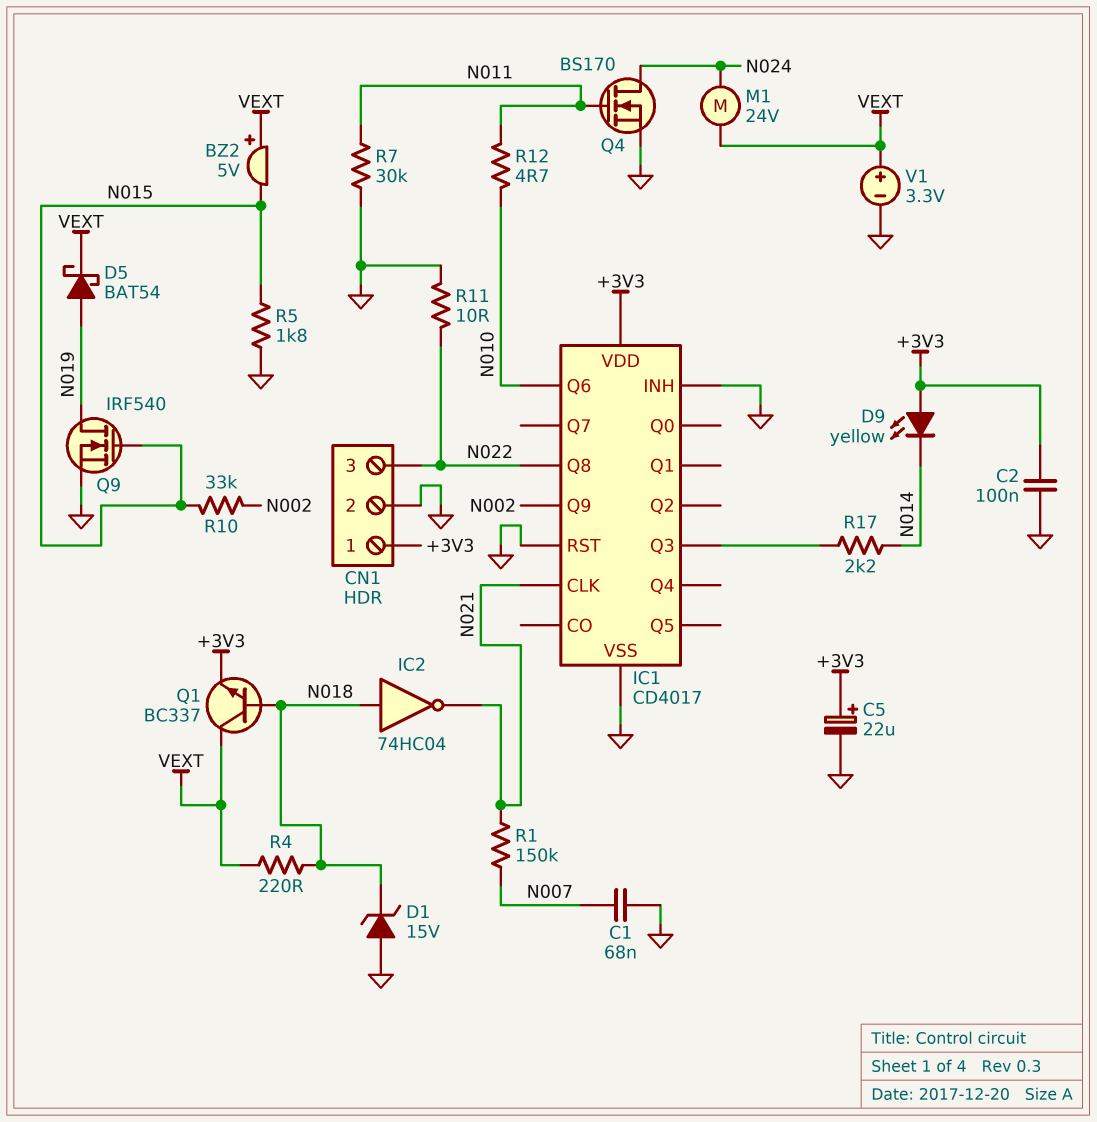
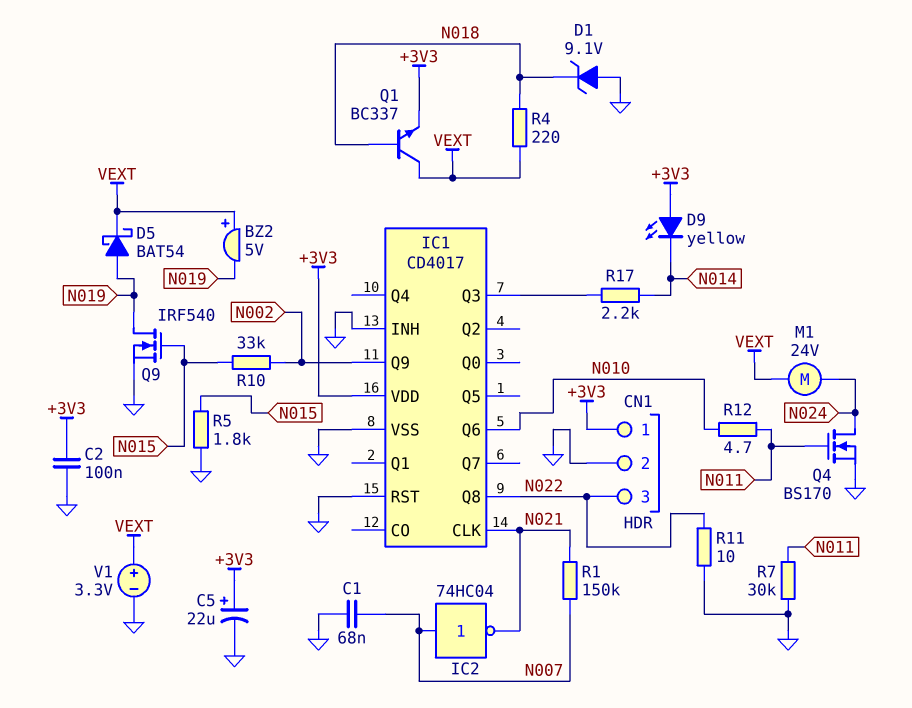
BZ2: buzzer 5V (plus VEXT, minus N015) -> buzzer 5V (plus VEXT, minus N019)
D1: zener 15V (A GND, K N018) -> zener 9.1V (A GND, K N018)
IC2: NOT 74HC04 (in N018, out N021) -> NOT 74HC04 (in N007, out N021)

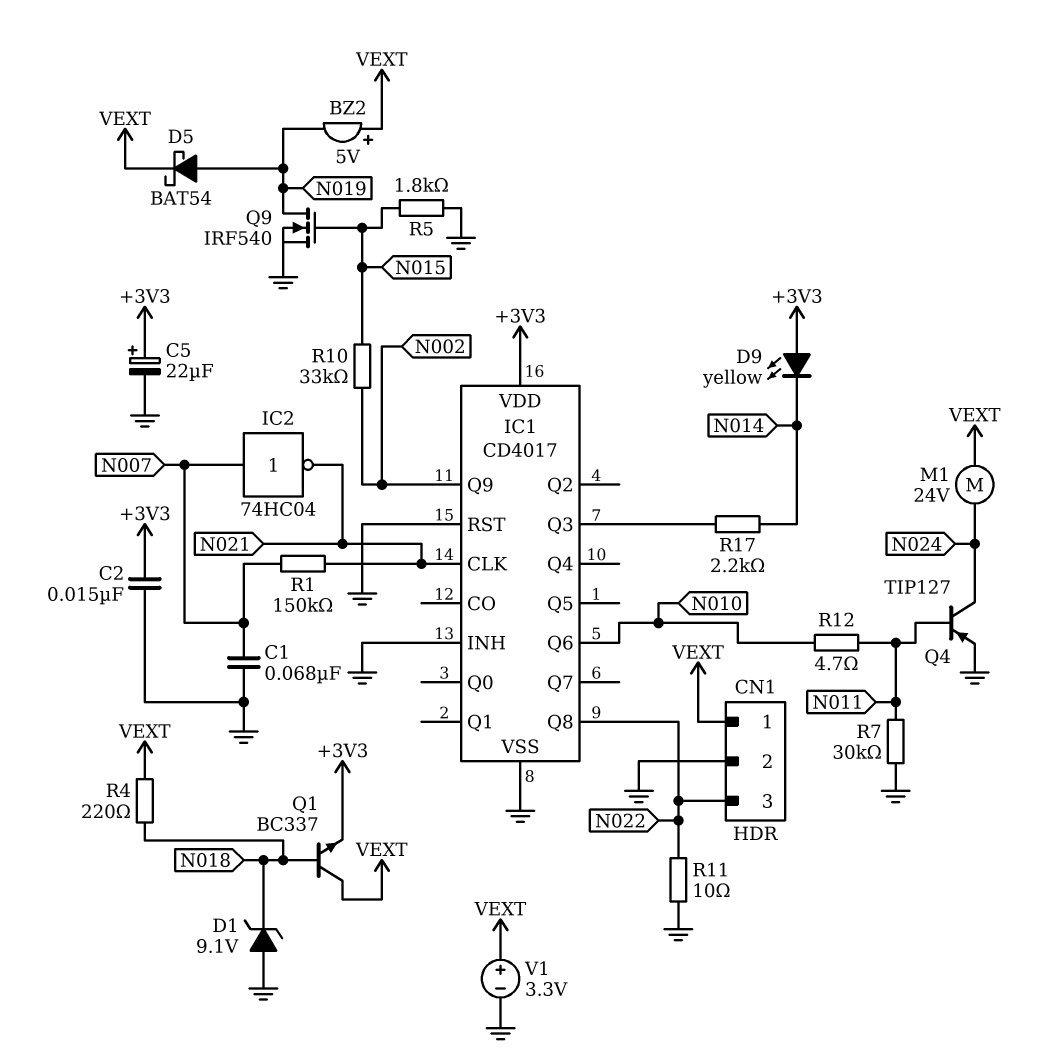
C2: 100nF (+3V3, GND) -> 15nF (+3V3, GND)
CN1 pin 1: +3V3 -> VEXT
Q4: NMOS BS170 (G N011, D N024, S GND) -> PNP TIP127 (B N011, C N024, E GND)

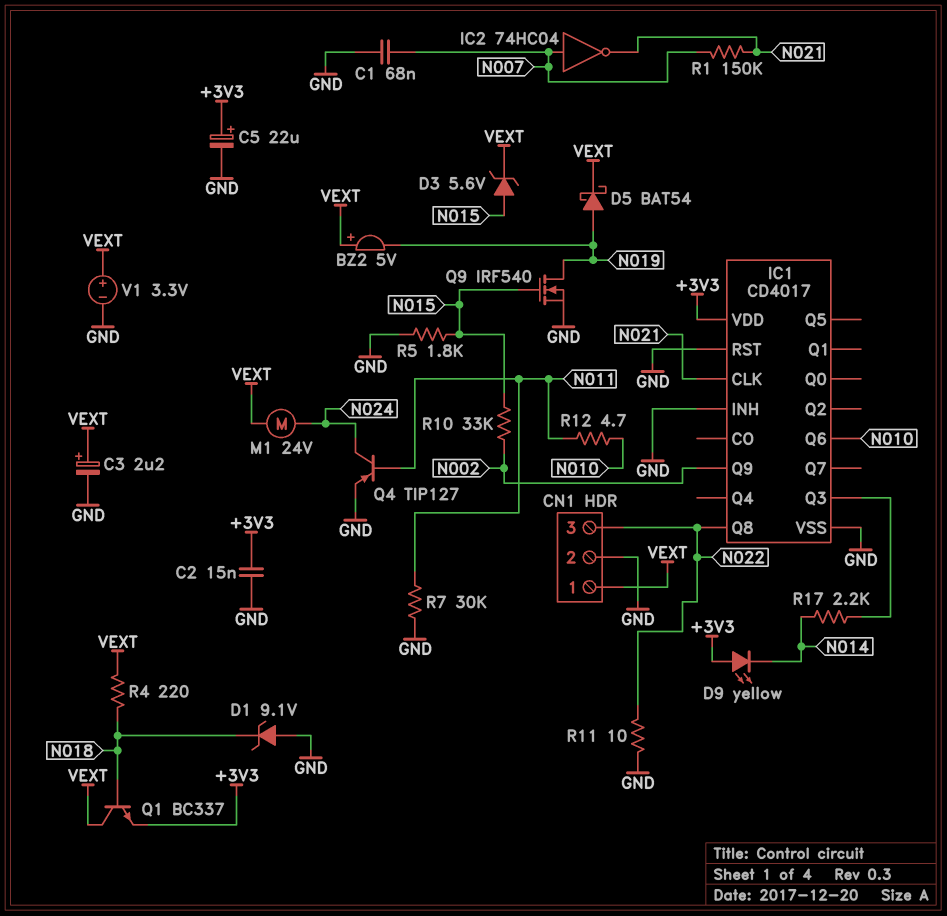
C3: none -> 2.2uF (plus VEXT, minus GND)
D3: none -> zener 5.6V (A N015, K VEXT)

